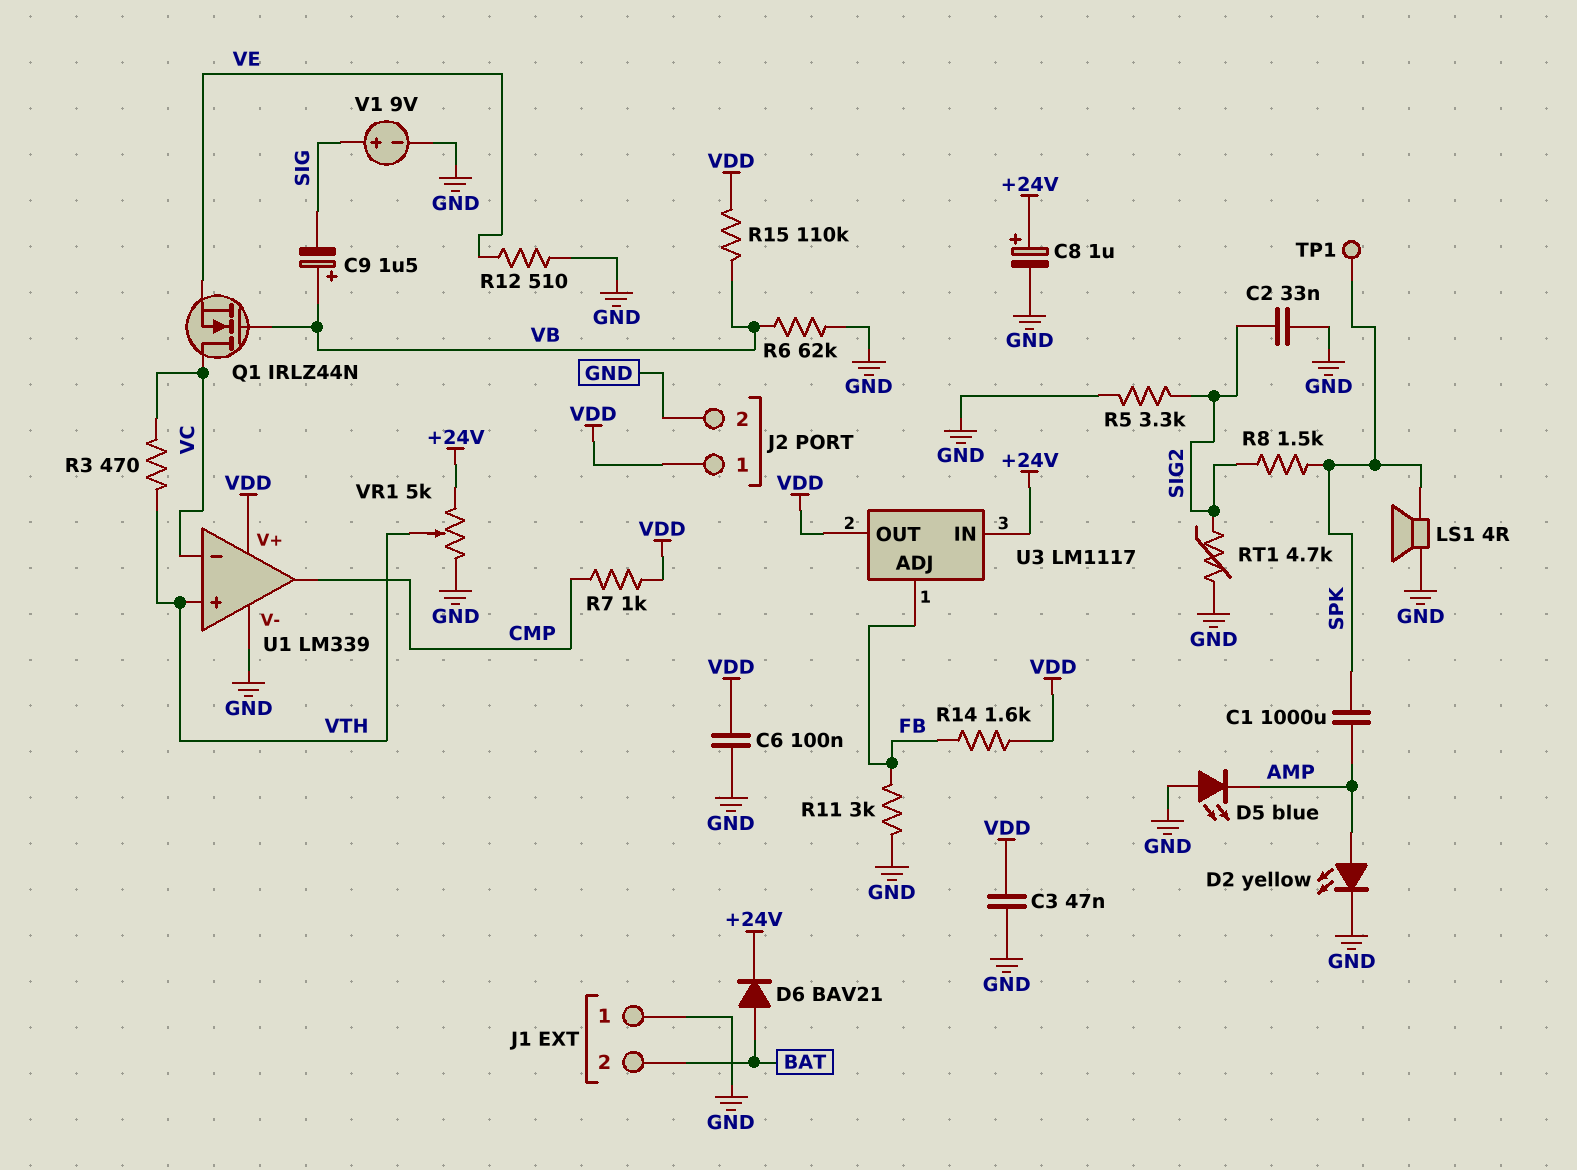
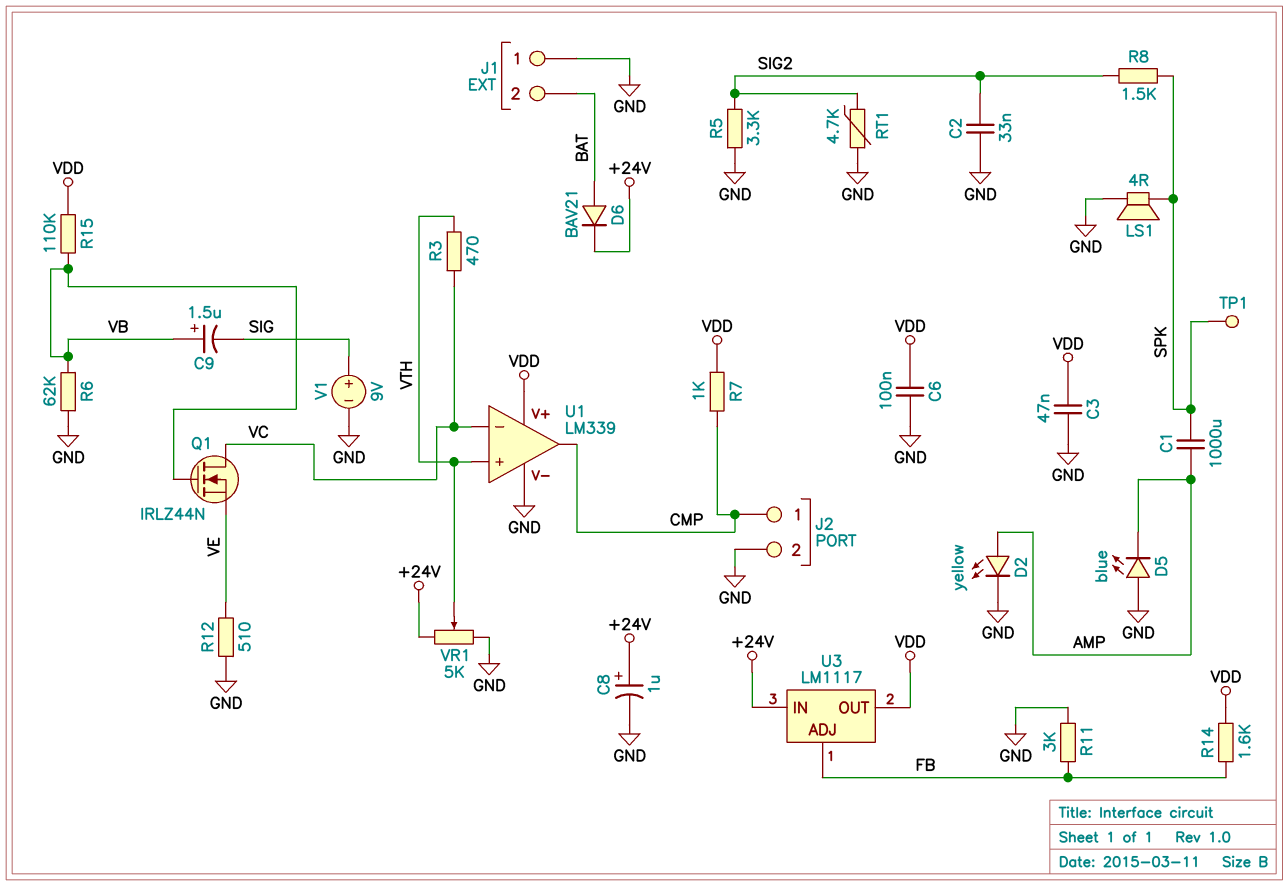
J2 pin 1: VDD -> CMP

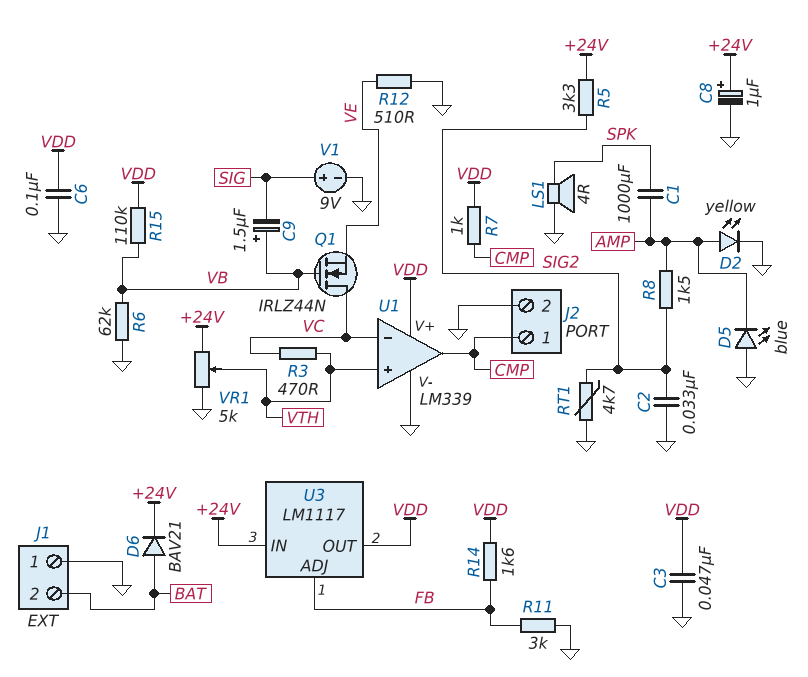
R5: 3.3k (GND, SIG2) -> 3.3k (+24V, SIG2)
R8: 1.5k (SIG2, SPK) -> 1.5k (AMP, SIG2)
TP1: test point (SPK) -> none

